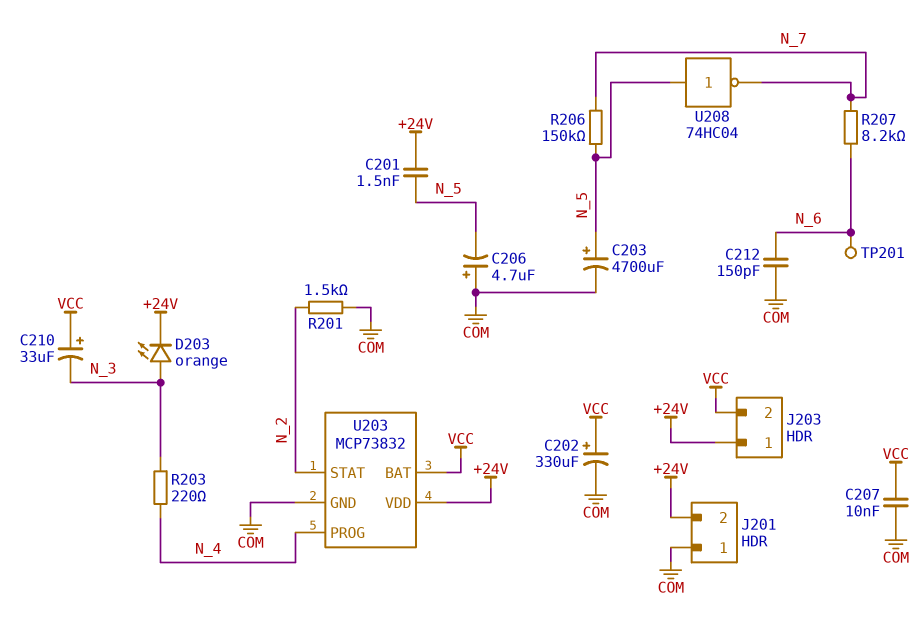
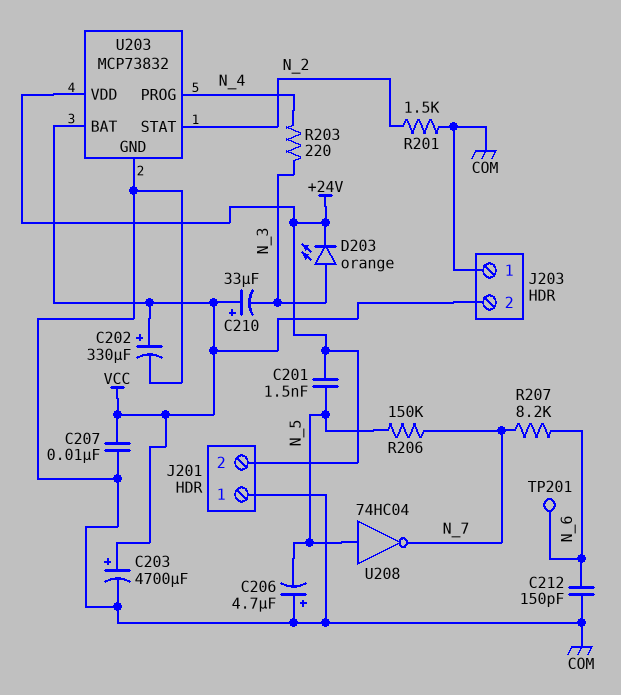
C203: 4700uF (plus N_5, minus COM) -> 4700uF (plus VCC, minus COM)
J203 pin 1: +24V -> COM

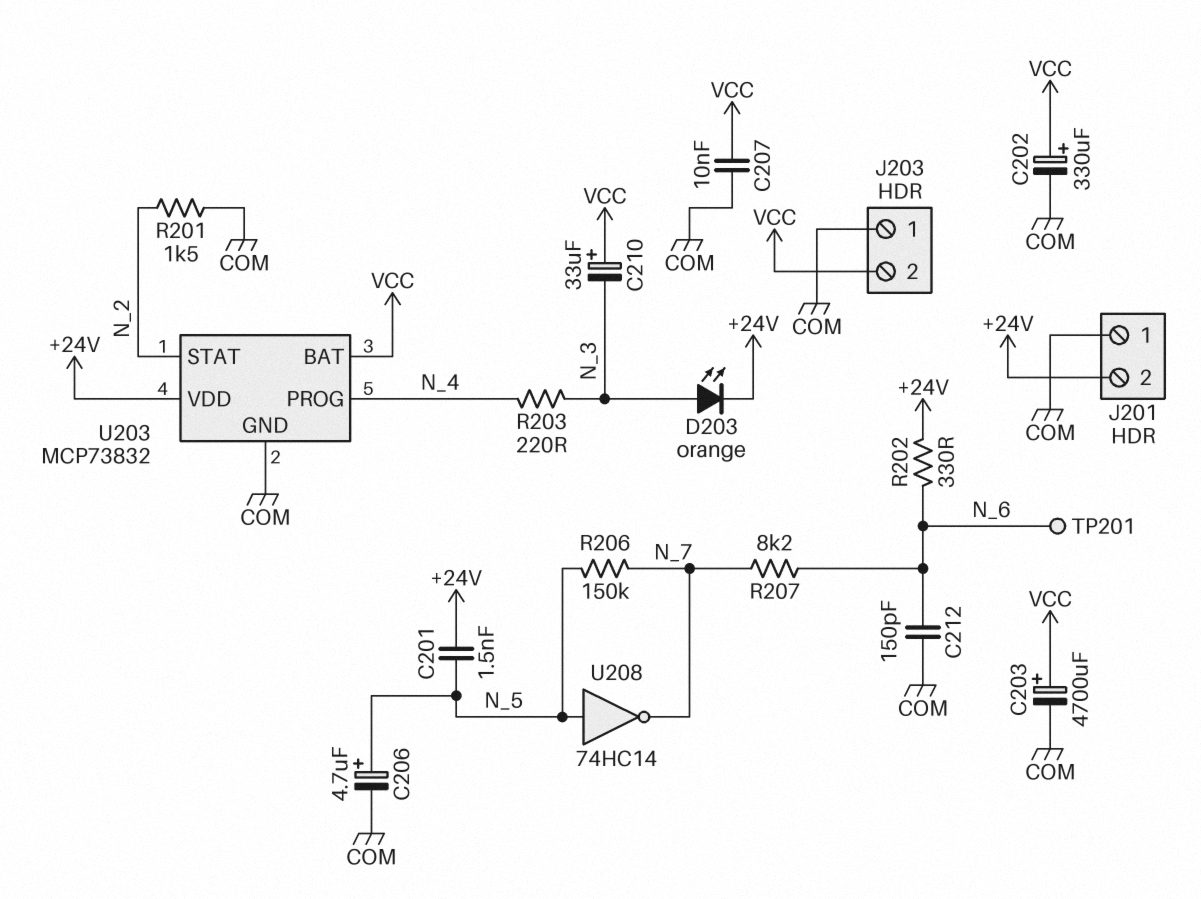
C206: 4.7uF (plus COM, minus N_5) -> 4.7uF (plus N_5, minus COM)
R202: none -> 330 (+24V, N_6)
U208: NOT 74HC04 (in N_5, out N_7) -> NOT 74HC14 (in N_5, out N_7)

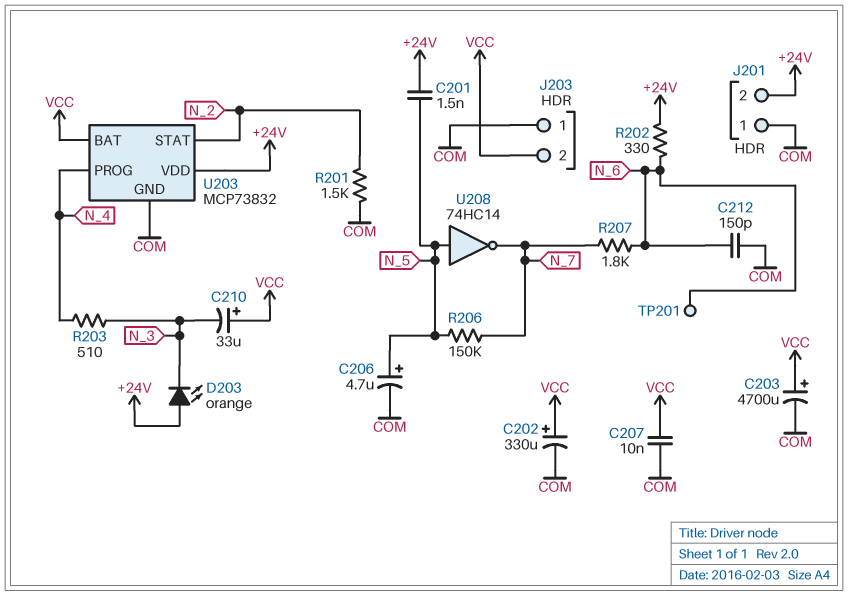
D203: LED orange (A N_3, K +24V) -> LED orange (A +24V, K N_3)
R203: 220 (N_3, N_4) -> 510 (N_3, N_4)
R207: 8.2k (N_6, N_7) -> 1.8k (N_6, N_7)

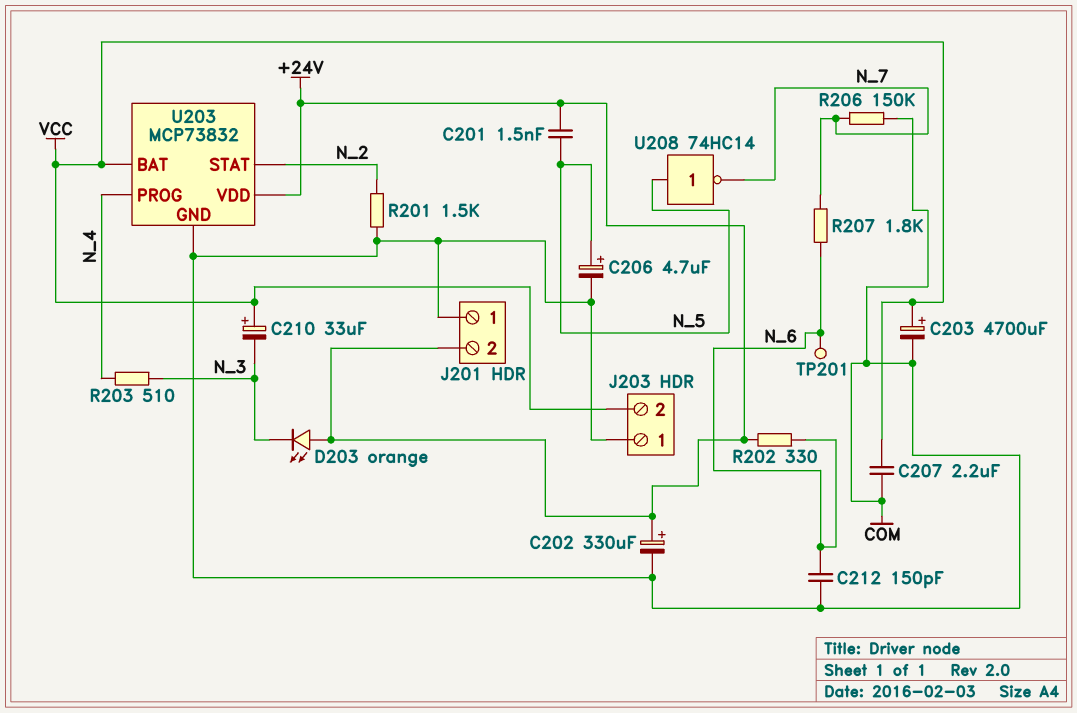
C202: 330uF (plus VCC, minus COM) -> 330uF (plus +24V, minus COM)
C207: 10nF (COM, VCC) -> 2.2uF (COM, VCC)
R206: 150k (N_5, N_7) -> 150k (COM, N_7)

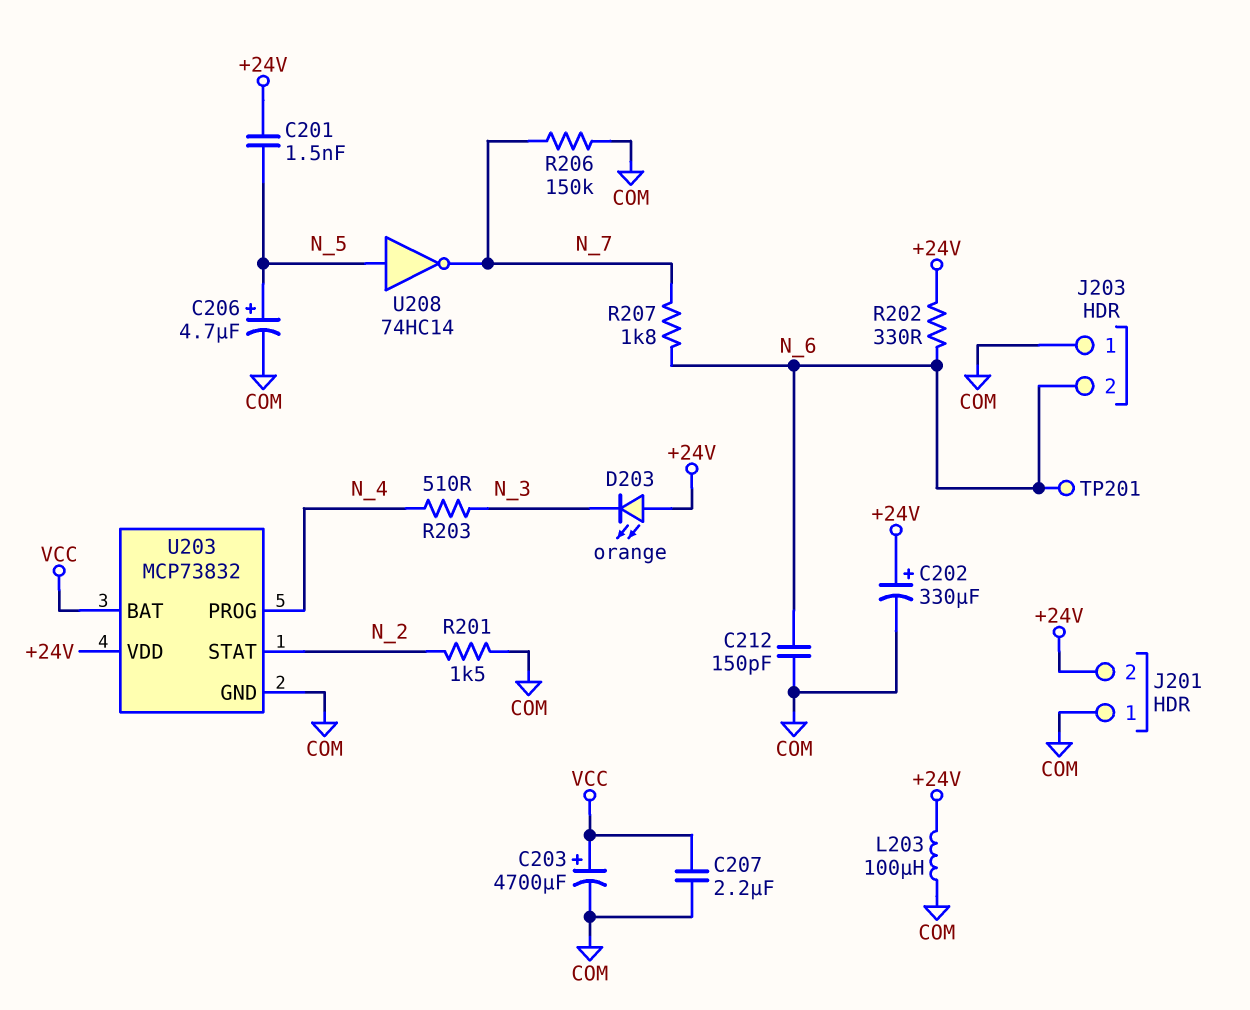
C210: 33uF (plus VCC, minus N_3) -> none
J203 pin 2: VCC -> N_6
L203: none -> 100uH (+24V, COM)

